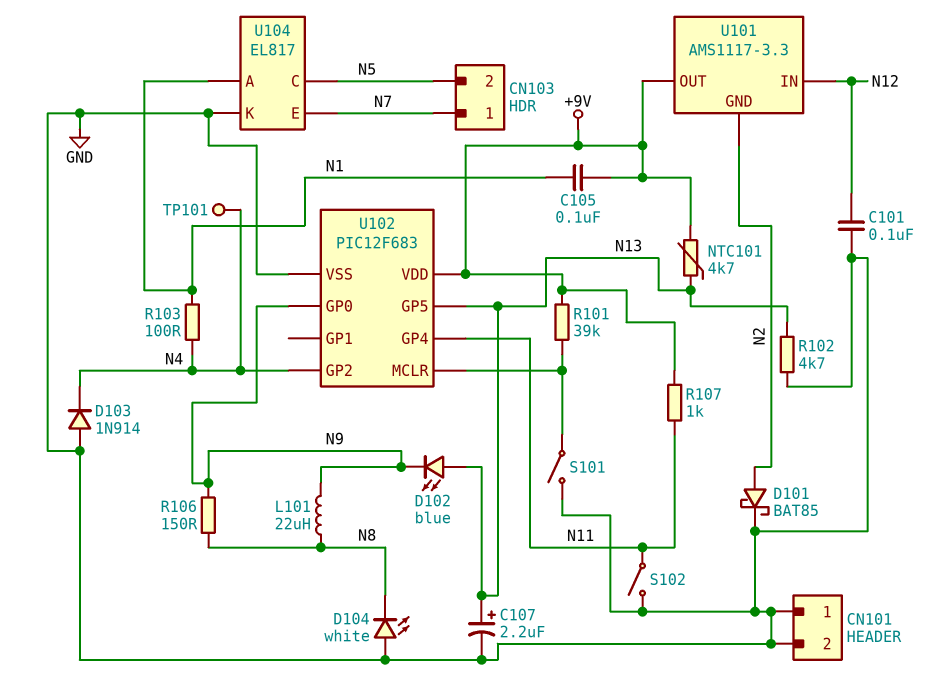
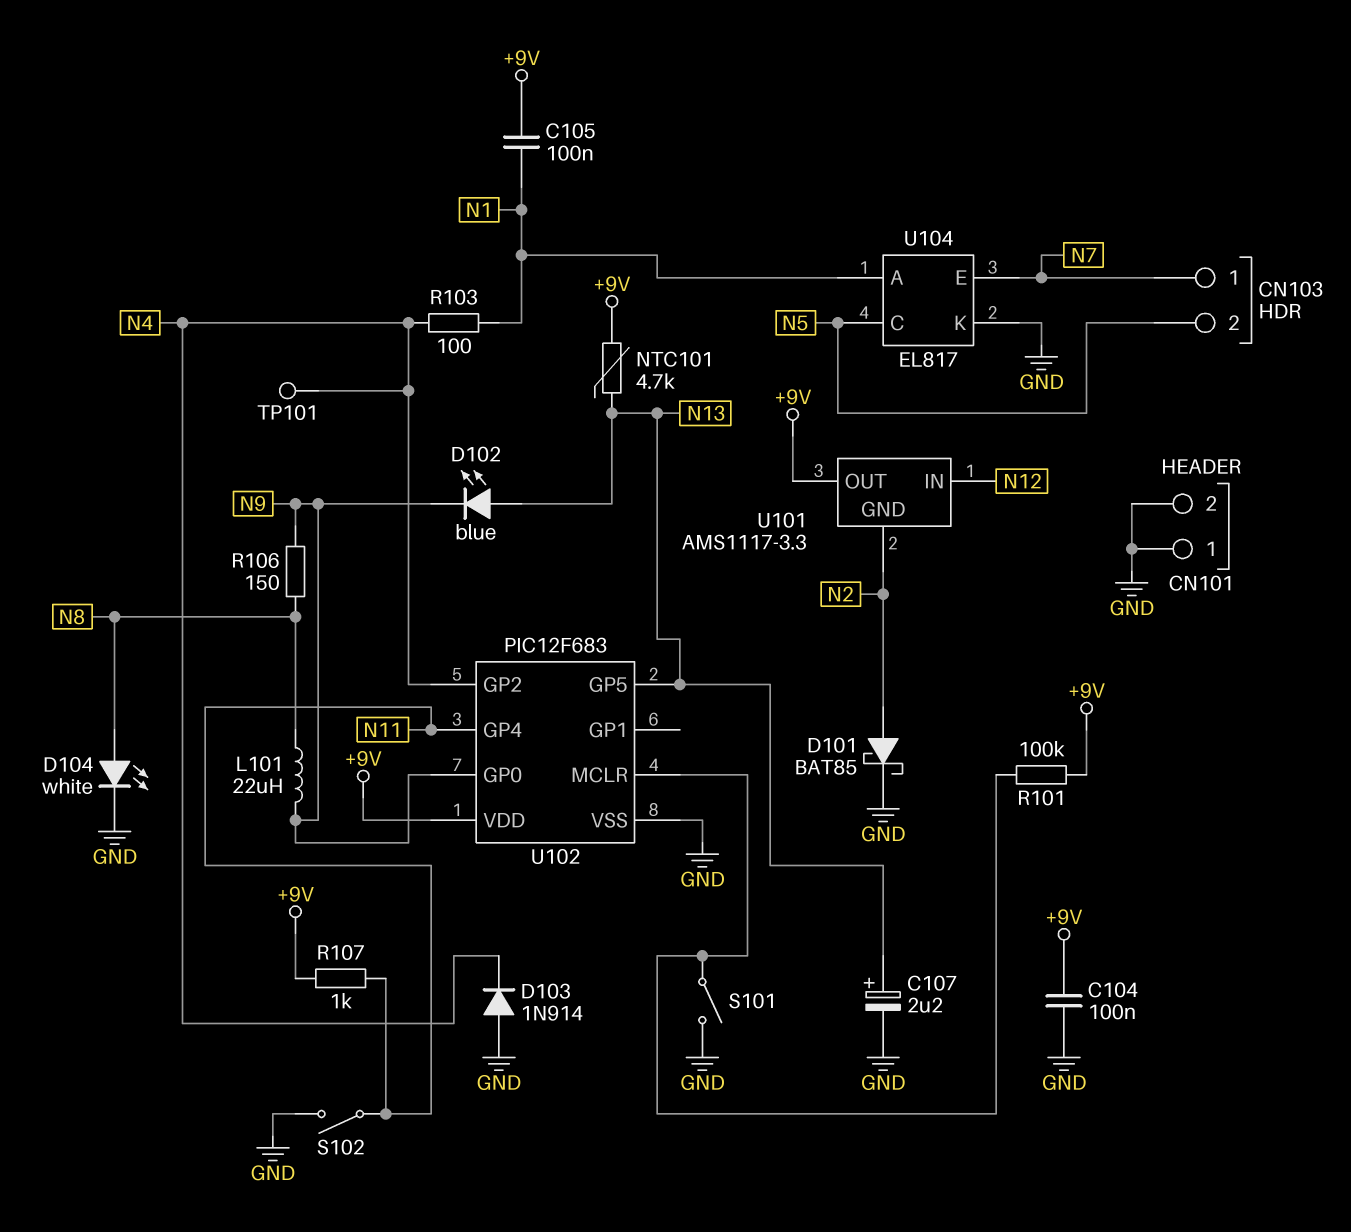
C101: 100nF (GND, N12) -> none
C104: none -> 100nF (+9V, GND)
D104: LED white (A GND, K N8) -> LED white (A N8, K GND)
R101: 39k (+9V, U102/MCLR) -> 100k (+9V, U102/MCLR)
R102: 4.7k (GND, N13) -> none

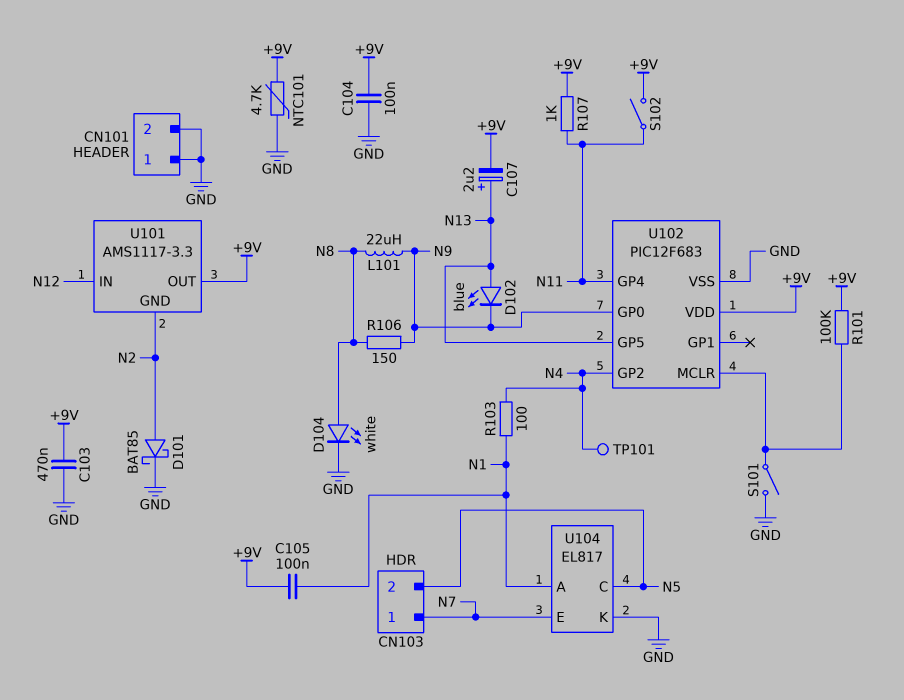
C103: none -> 470nF (+9V, GND)
C107: 2.2uF (plus N13, minus GND) -> 2.2uF (plus N13, minus +9V)
D103: diode 1N914 (A GND, K N4) -> none
NTC101: 4.7k (+9V, N13) -> 4.7k (+9V, GND)
S102: switch (GND, N11) -> switch (+9V, N11)

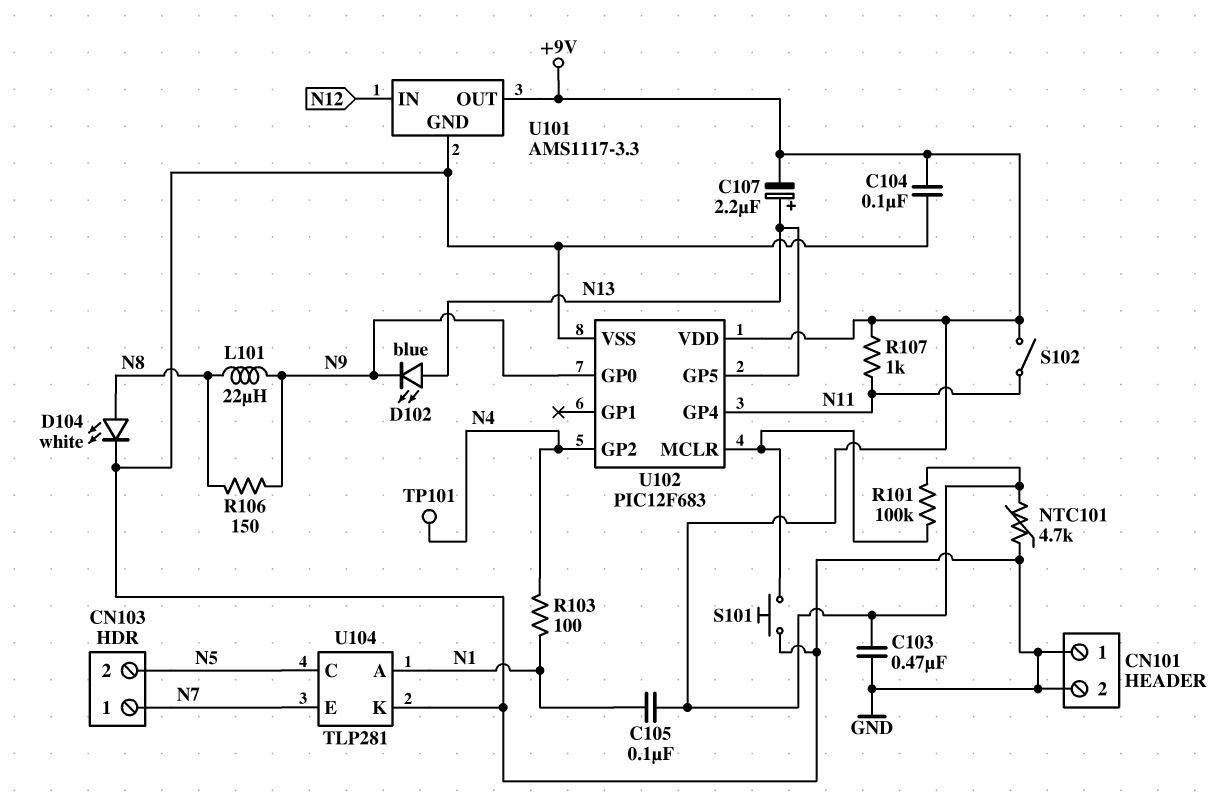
D101: schottky BAT85 (A N2, K GND) -> none
S101: switch (GND, U102/MCLR) -> button (GND, U102/MCLR)
U101 pin GND: N2 -> GND
U104: EL817 -> TLP281

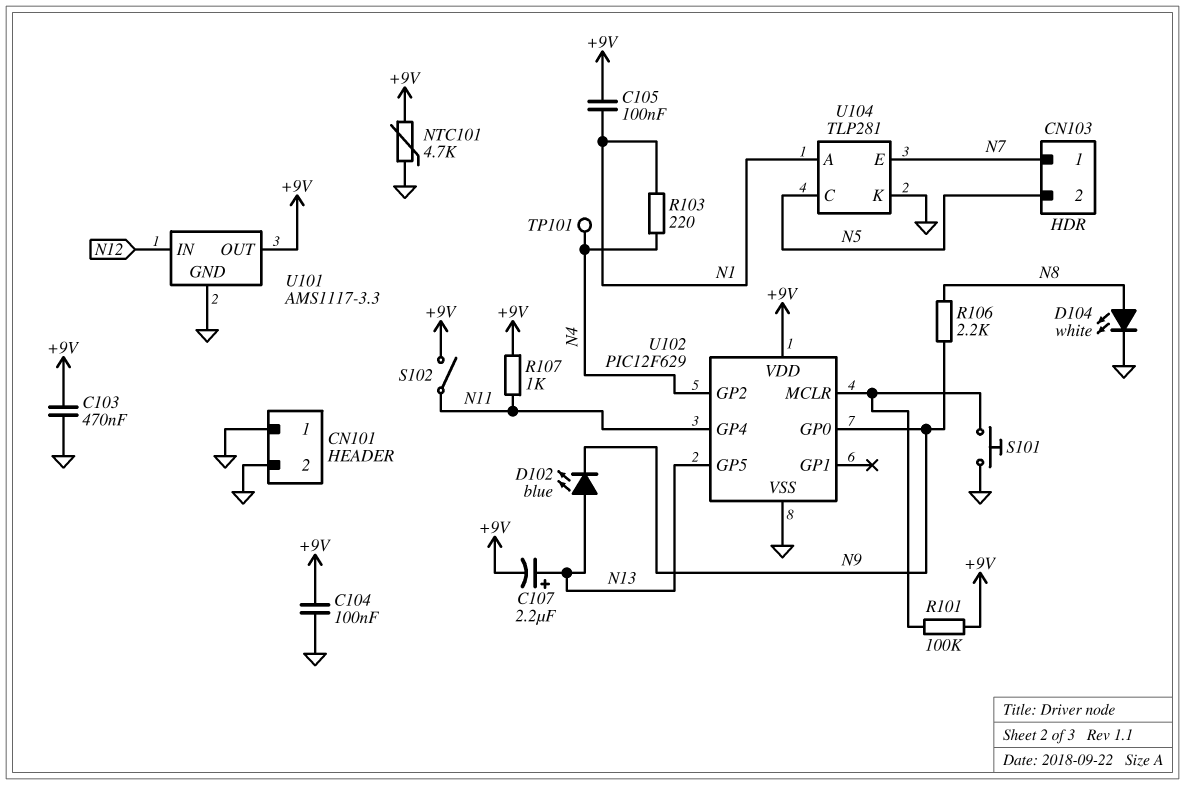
L101: 22uH (N8, N9) -> none
R103: 100 (N1, N4) -> 220 (N1, N4)
R106: 150 (N8, N9) -> 2.2k (N8, N9)
U102: PIC12F683 -> PIC12F629

